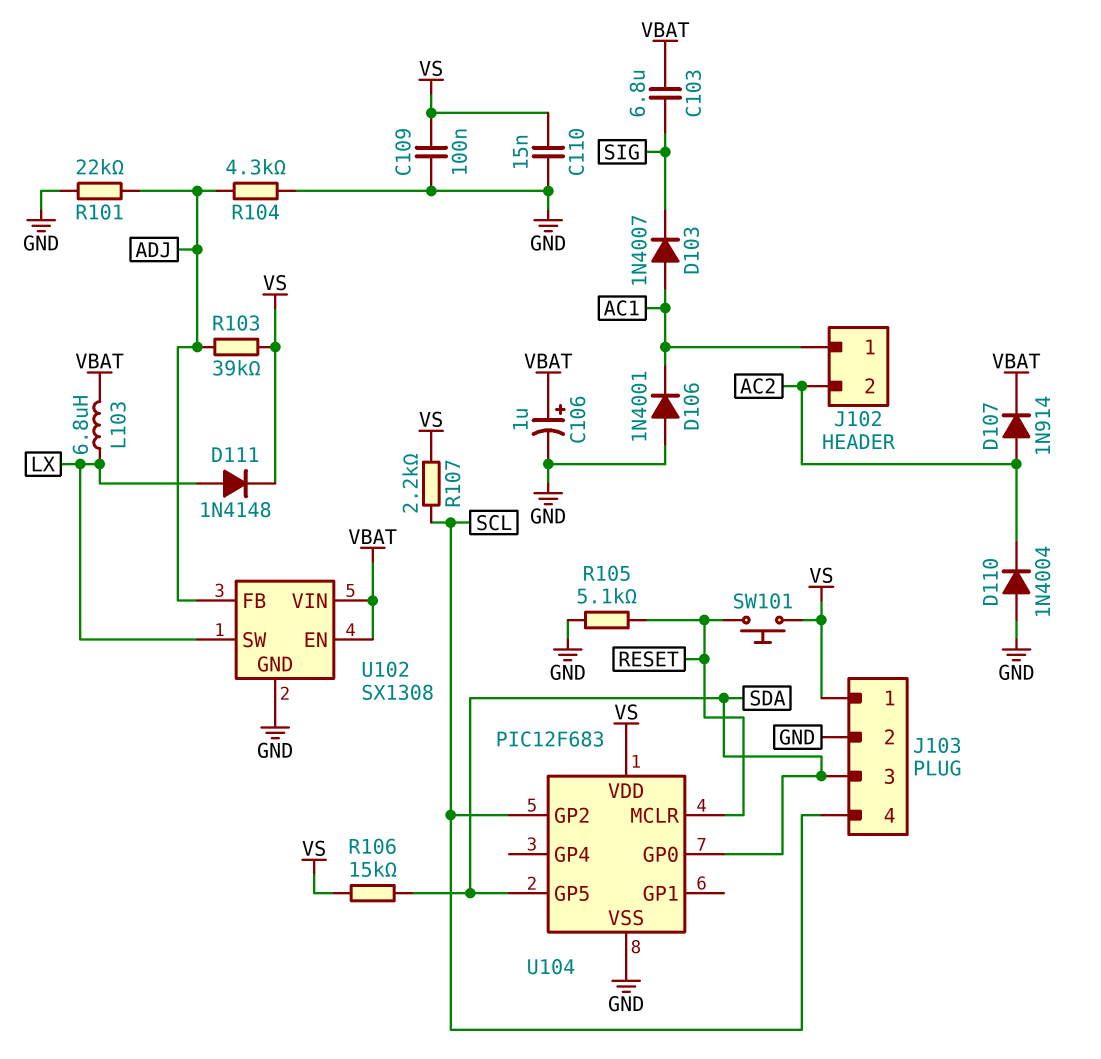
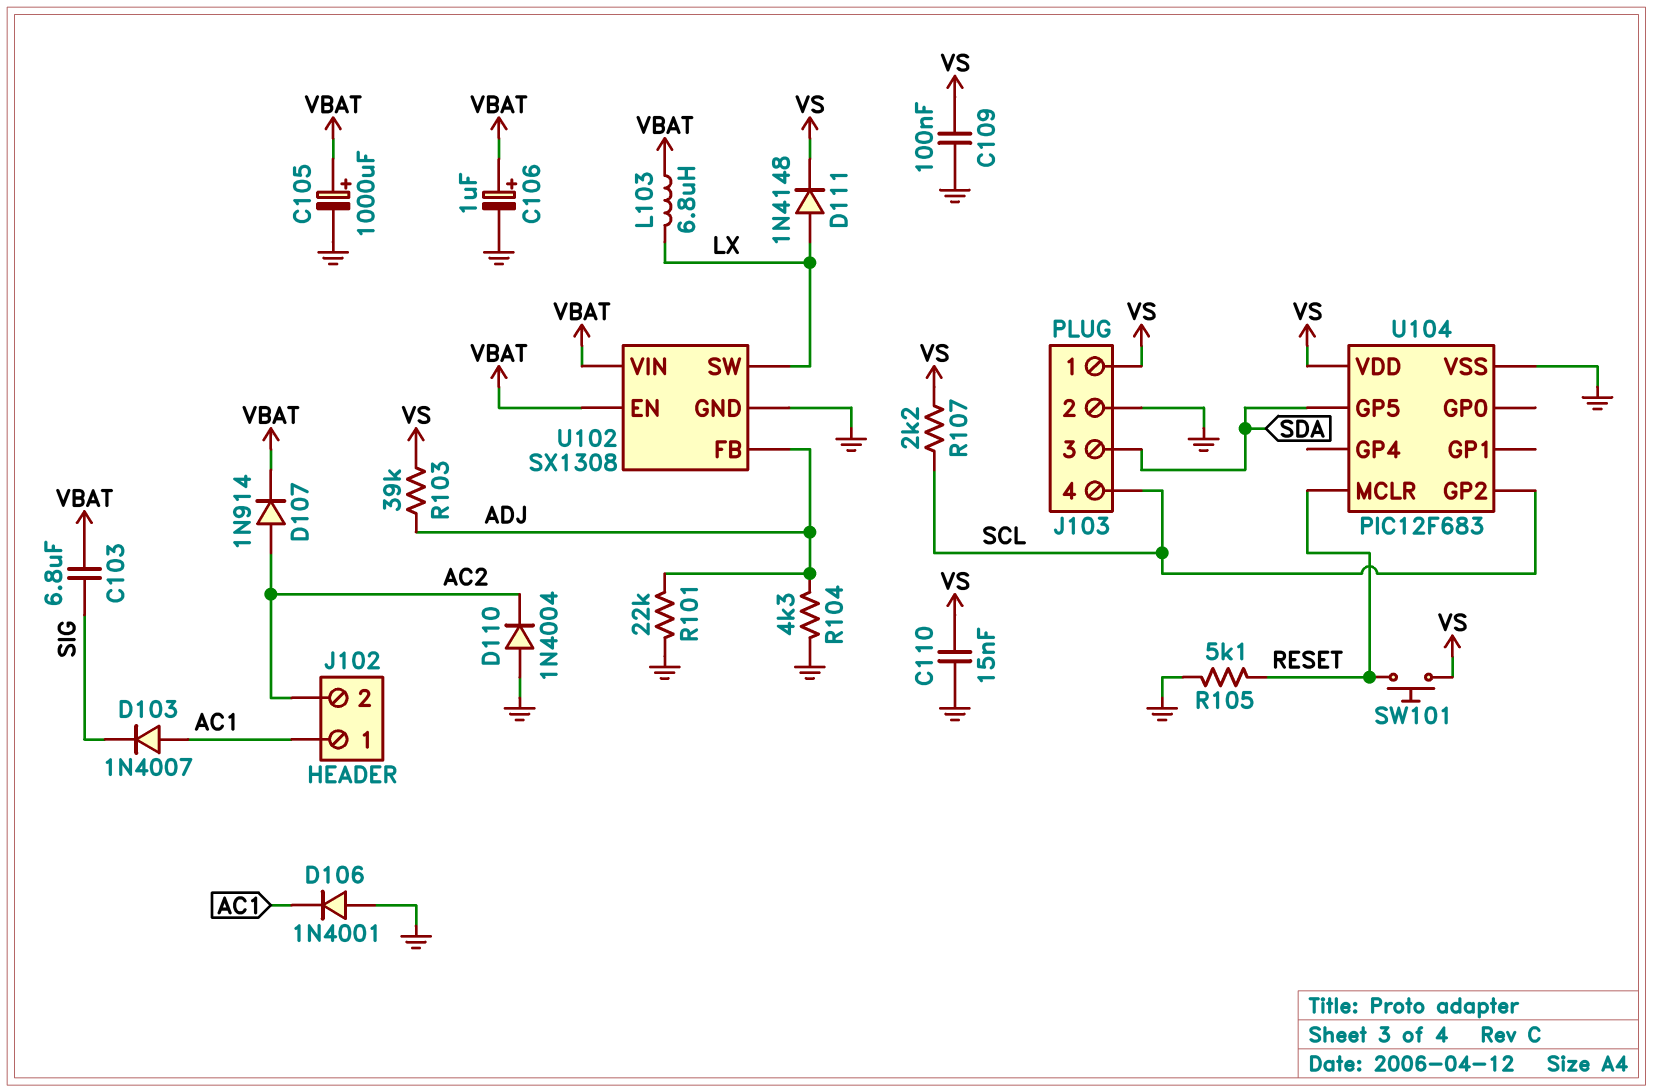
C105: none -> 1000uF (plus VBAT, minus GND)
R106: 15k (SDA, VS) -> none
U104 pin GP0: SDA -> none

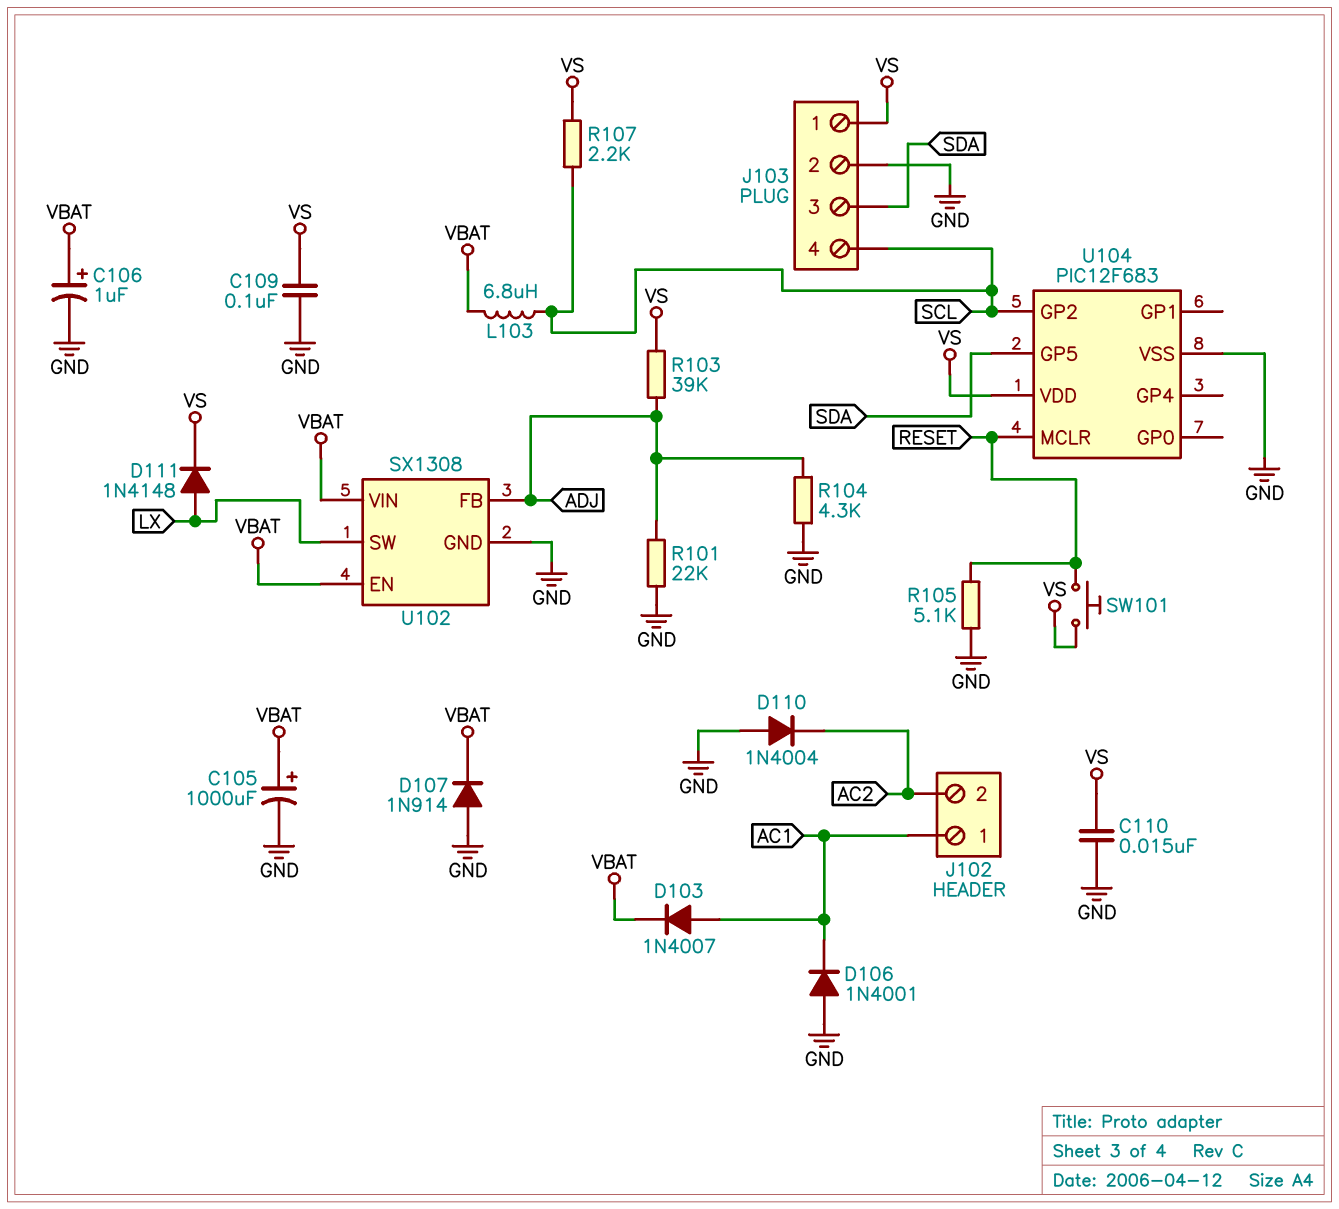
C103: 6.8uF (SIG, VBAT) -> none
D103: diode 1N4007 (A AC1, K SIG) -> diode 1N4007 (A AC1, K VBAT)
D107: diode 1N914 (A AC2, K VBAT) -> diode 1N914 (A GND, K VBAT)
L103: 6.8uH (LX, VBAT) -> 6.8uH (SCL, VBAT)

